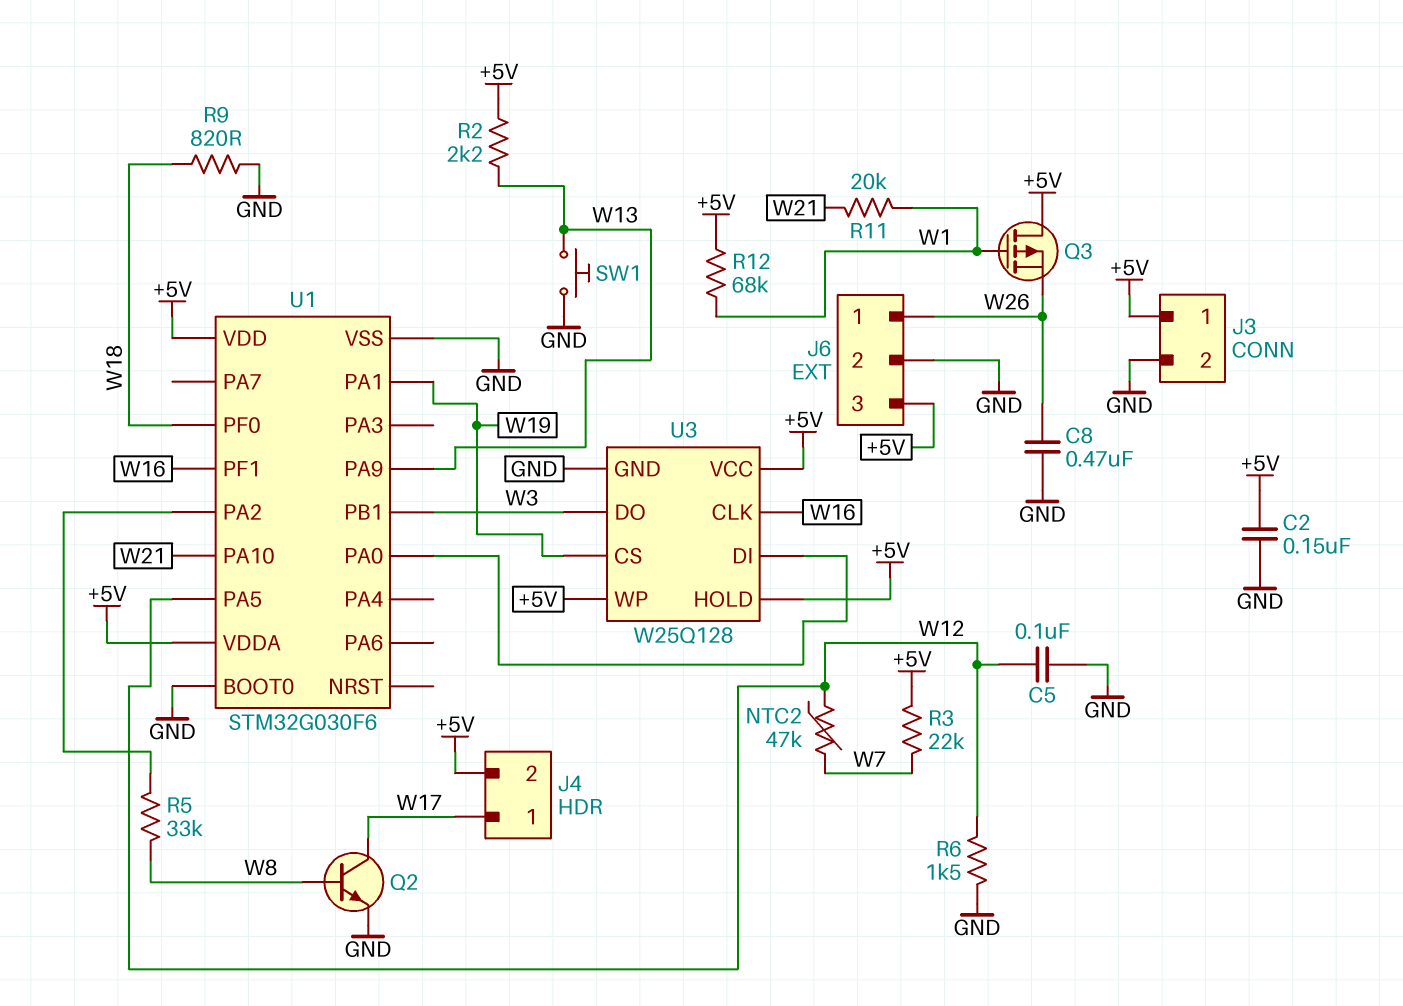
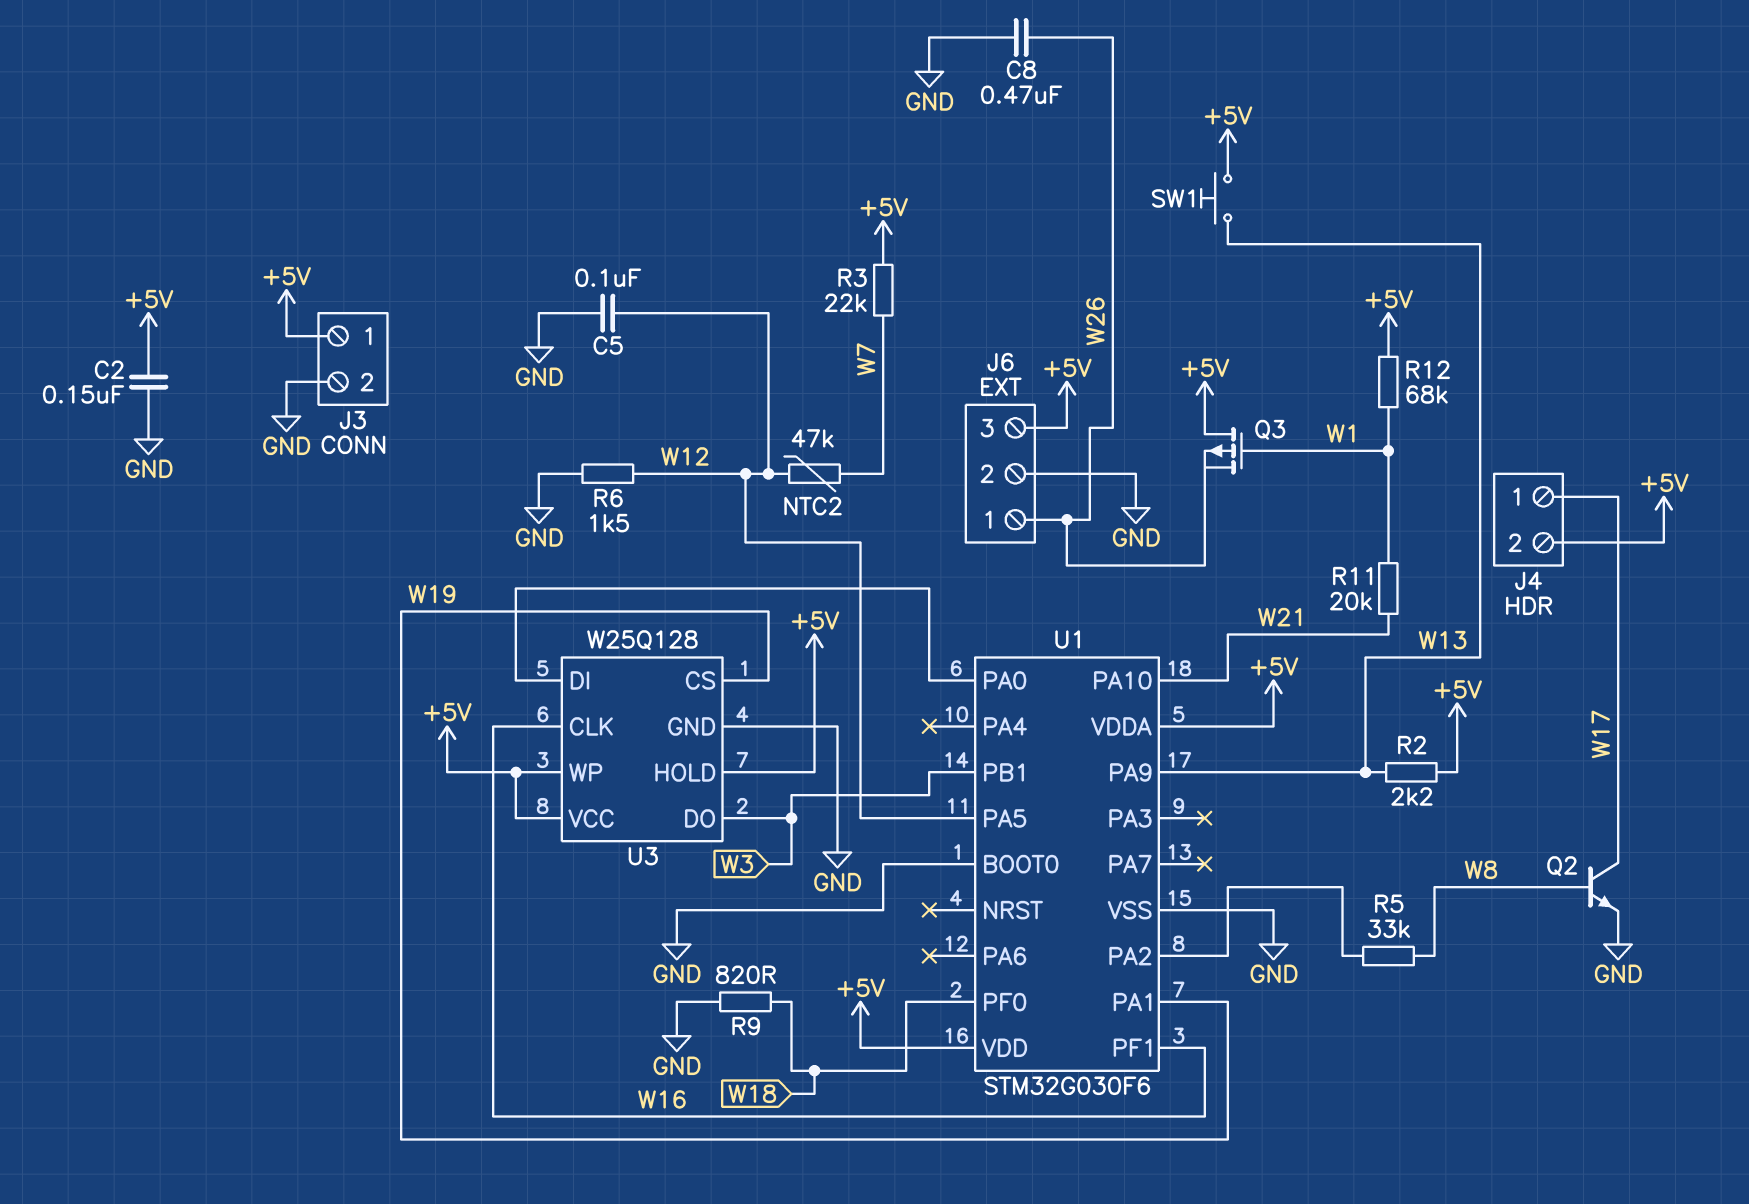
SW1: button (GND, W13) -> button (+5V, W13)

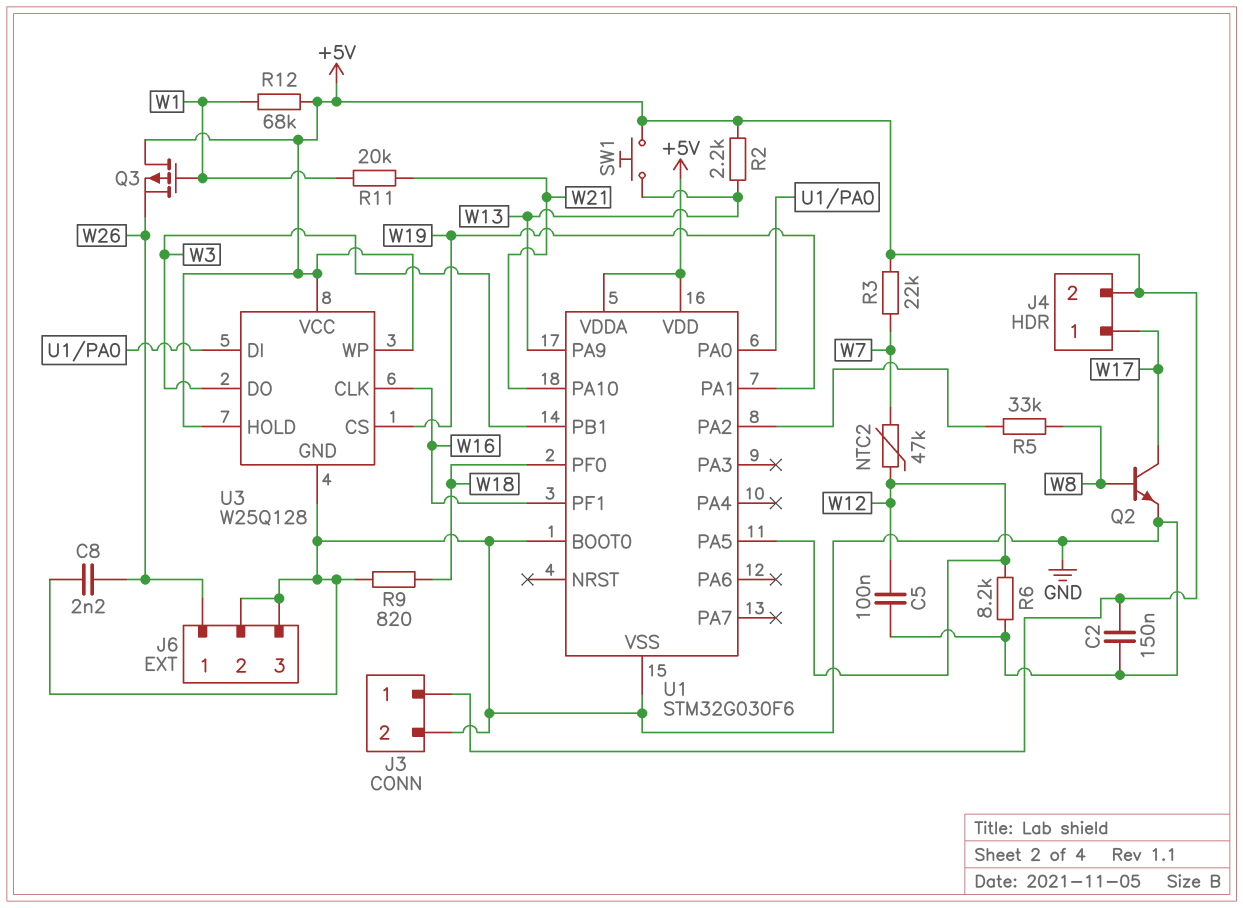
C8: 470nF (GND, W26) -> 2.2nF (GND, W26)
J6 pin 3: +5V -> GND
R6: 1.5k (GND, W12) -> 8.2k (GND, W12)

